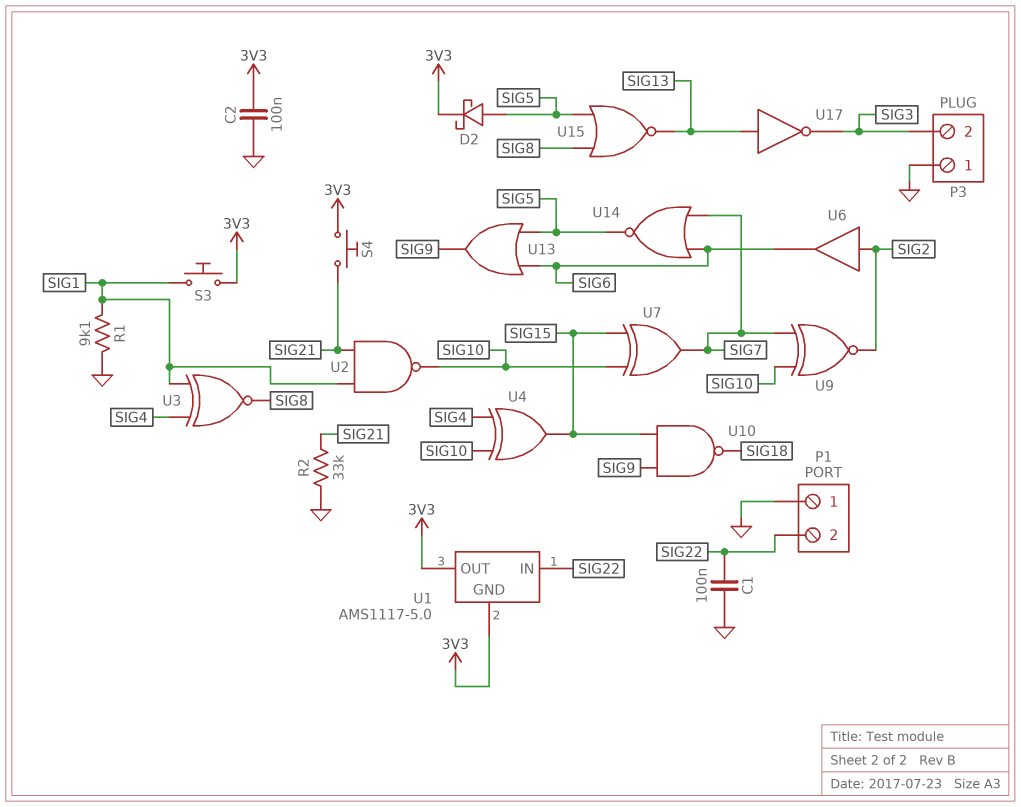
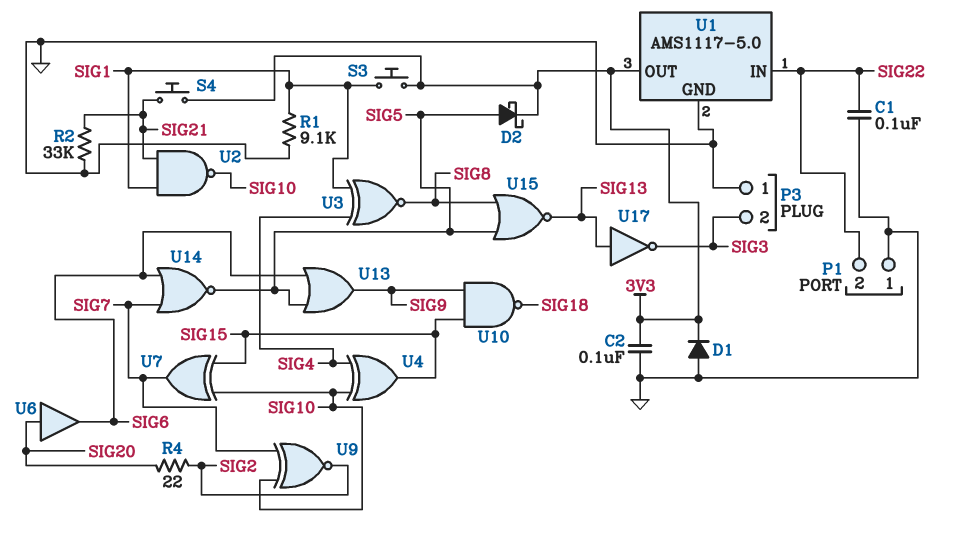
D1: none -> diode (A GND, K 3V3)
R4: none -> 22 (SIG2, SIG20)
U1 pin GND: 3V3 -> GND
U6: buffer (in SIG2, out SIG6) -> buffer (in SIG20, out SIG6)

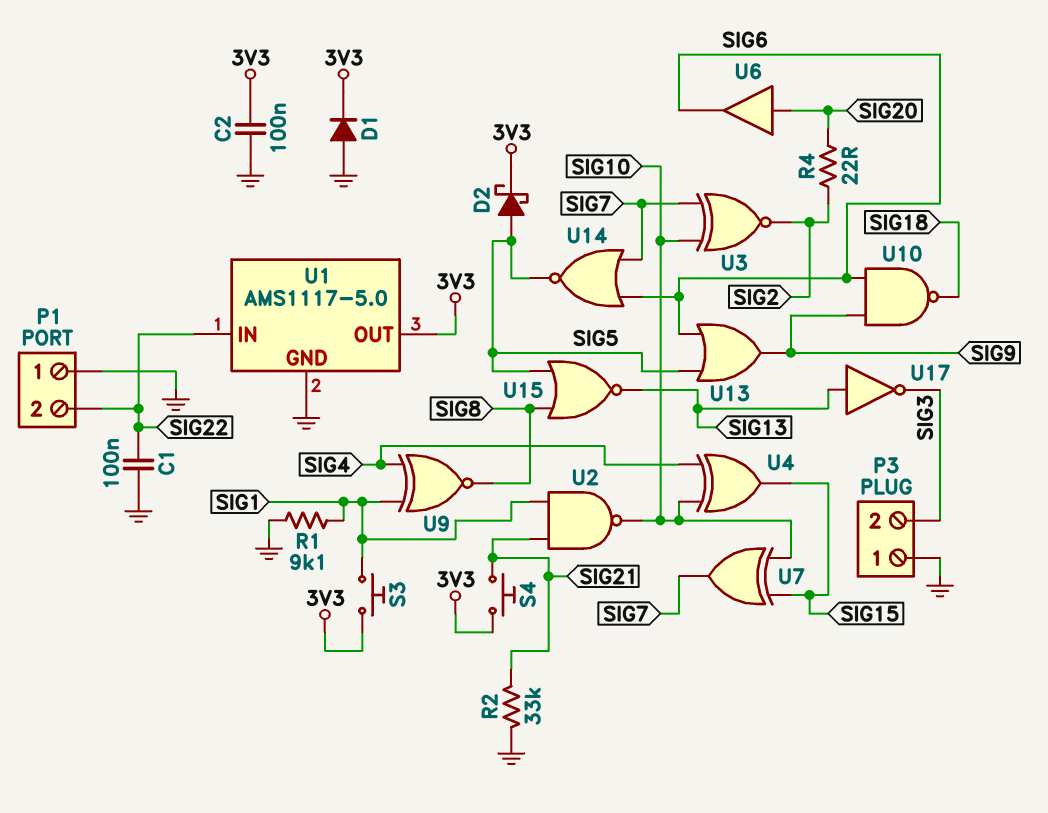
U3: XNOR (in SIG1, in SIG4, out SIG8) -> XNOR (in SIG7, in SIG10, out SIG2)
U9: XNOR (in SIG7, in SIG10, out SIG2) -> XNOR (in SIG1, in SIG4, out SIG8)
U10: NAND (in SIG9, in SIG15, out SIG18) -> NAND (in SIG6, in SIG9, out SIG18)

